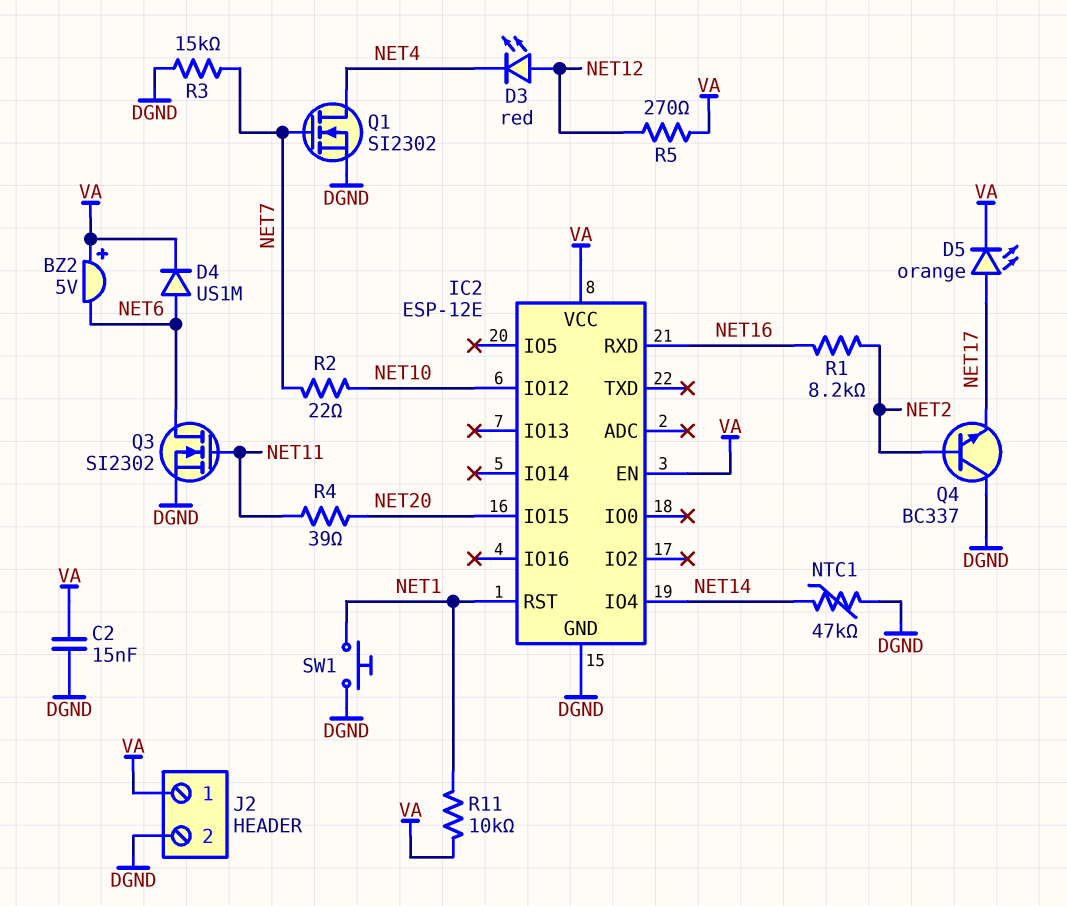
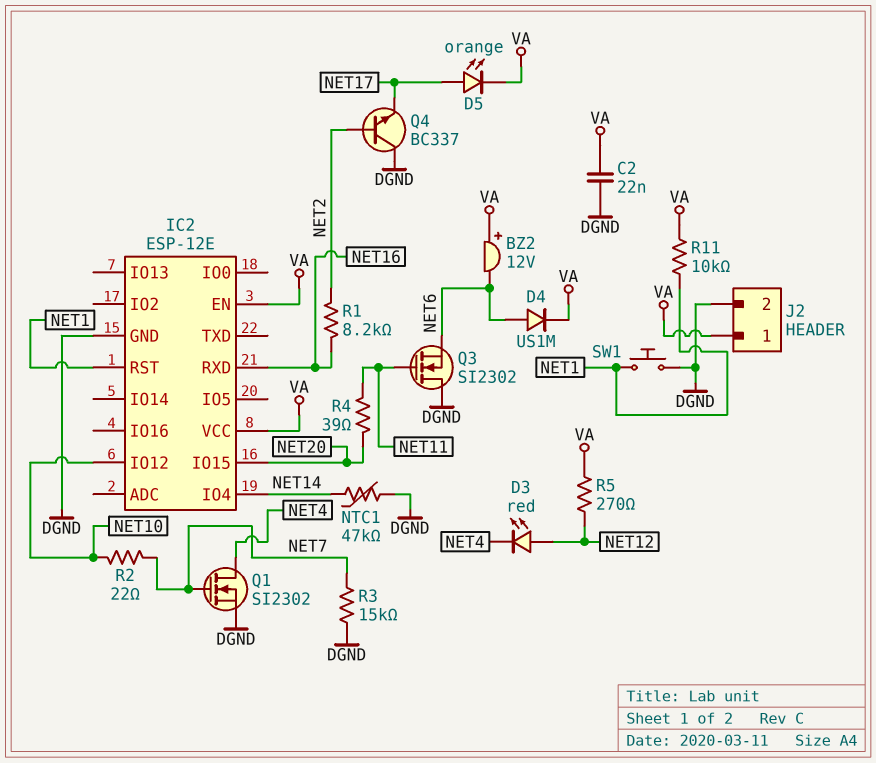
BZ2: buzzer 5V (plus VA, minus NET6) -> buzzer 12V (plus VA, minus NET6)
C2: 15nF (DGND, VA) -> 22nF (DGND, VA)
Q3: NMOS SI2302 (G NET11, D NET6, S DGND) -> NMOS SI2302 (G NET11, D DGND, S NET6)

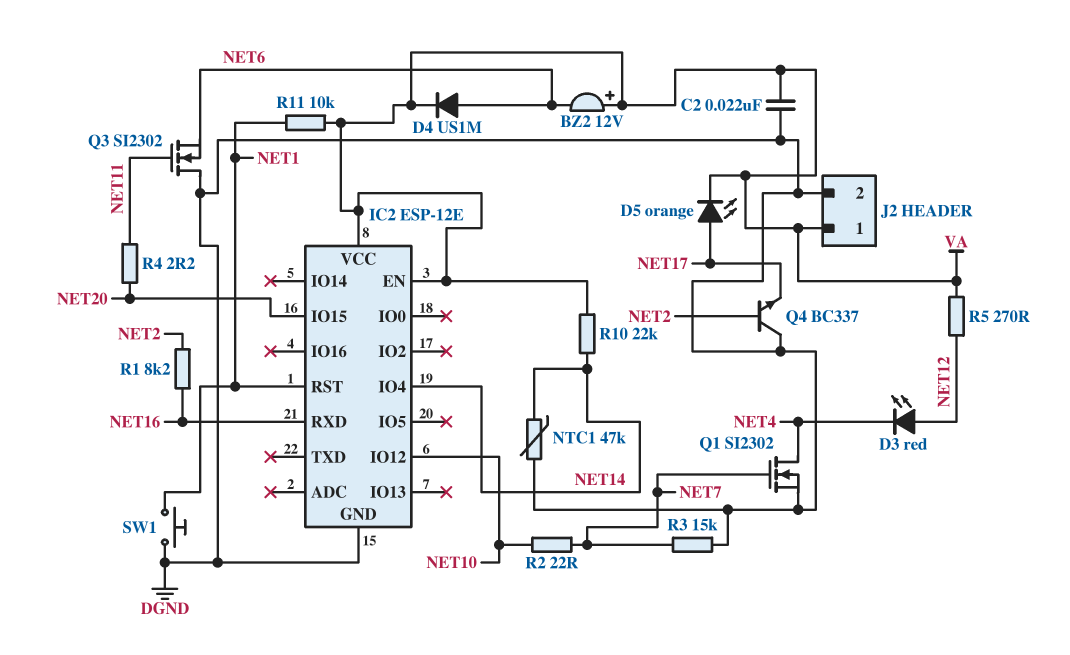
R4: 39 (NET11, NET20) -> 2.2 (NET11, NET20)
R10: none -> 22k (NET14, VA)

